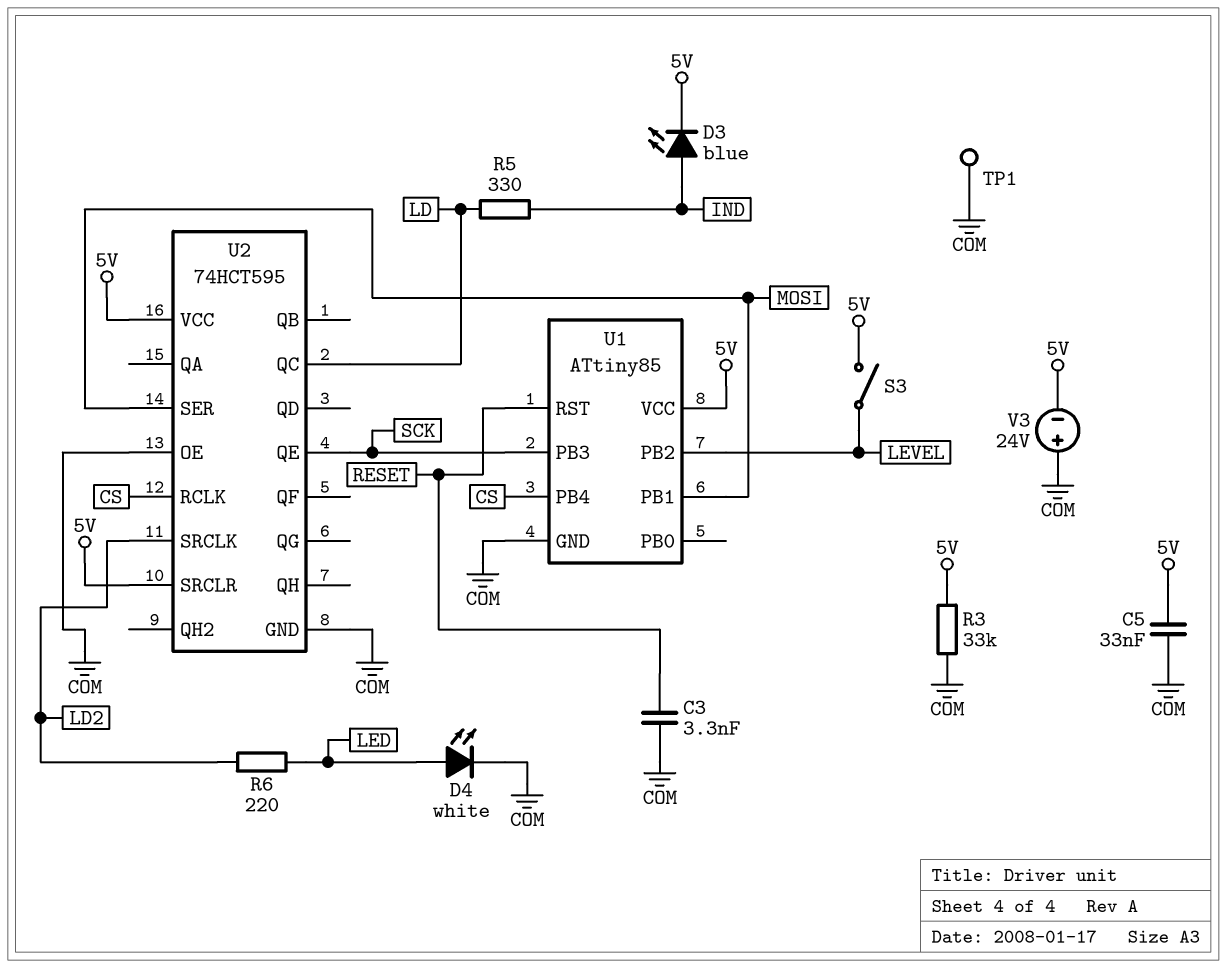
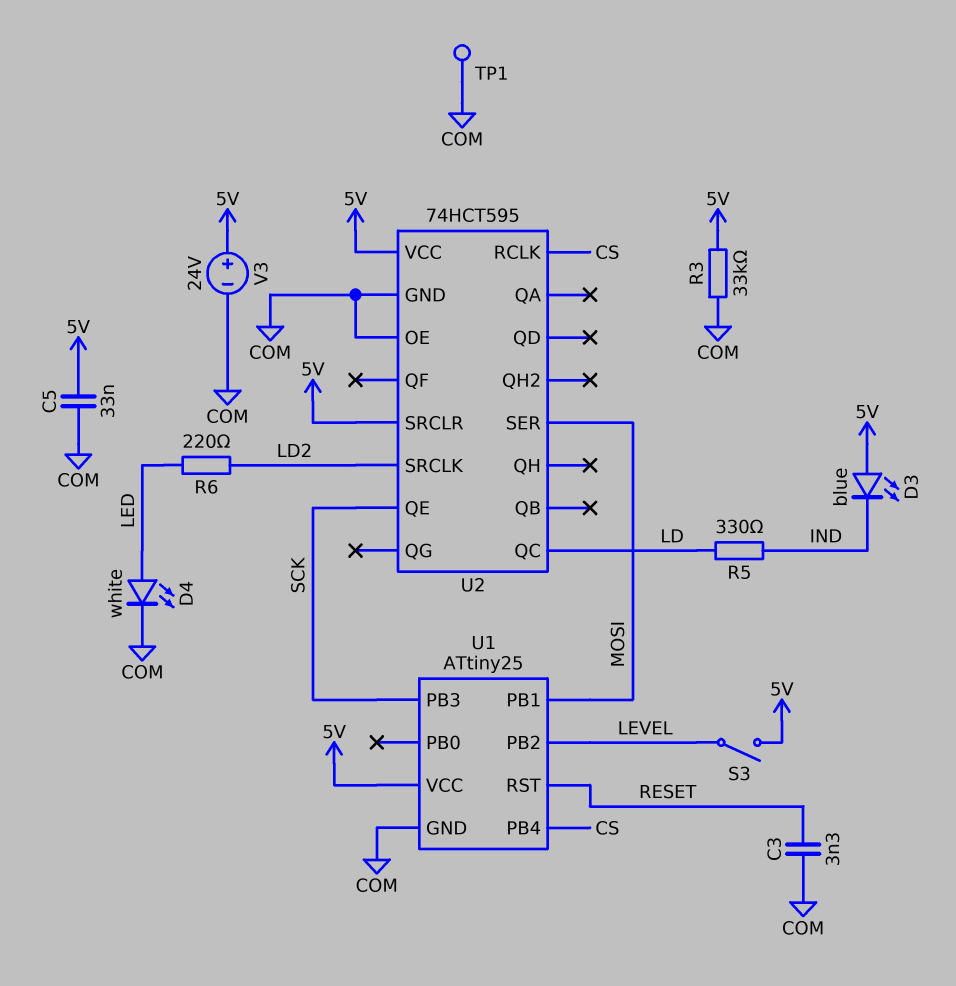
D3: LED blue (A IND, K 5V) -> LED blue (A 5V, K IND)
U1: ATtiny85 -> ATtiny25
V3: 24V (plus COM, minus 5V) -> 24V (plus 5V, minus COM)

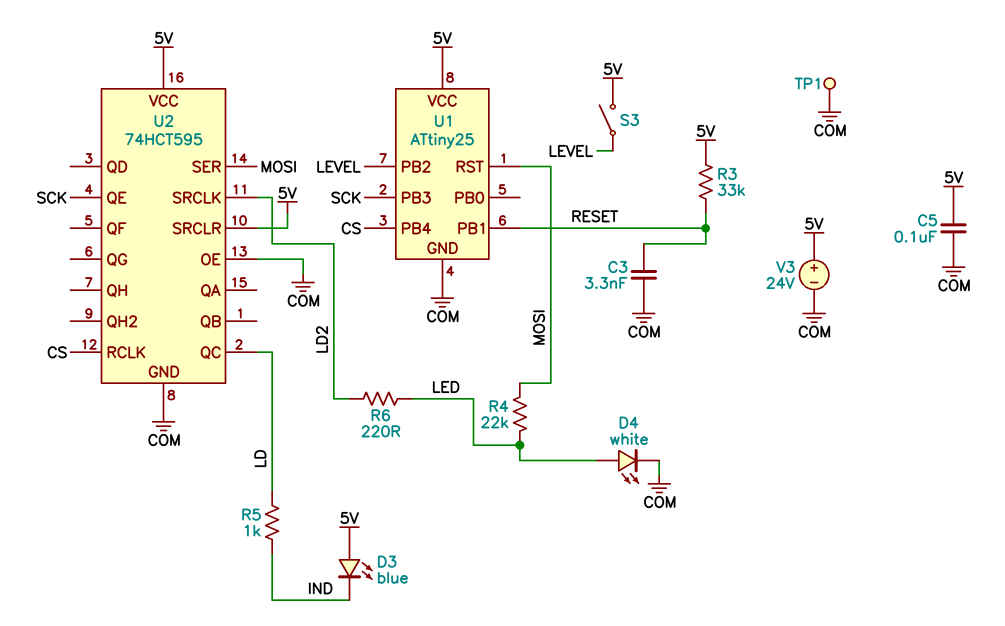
C5: 33nF (5V, COM) -> 100nF (5V, COM)
R3: 33k (5V, COM) -> 33k (5V, RESET)
R4: none -> 22k (LED, MOSI)
R5: 330 (IND, LD) -> 1k (IND, LD)
U1 pin PB1: MOSI -> RESET
U1 pin RST: RESET -> MOSI

